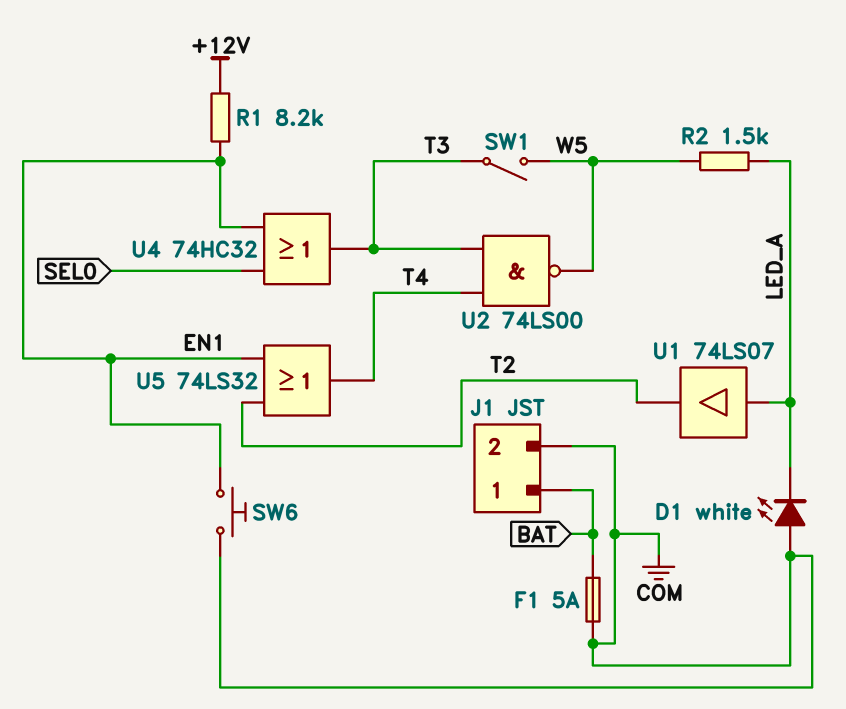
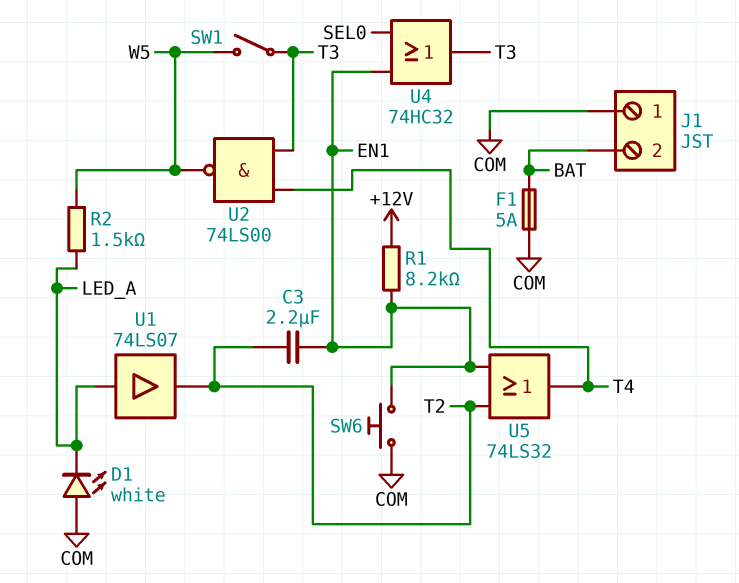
C3: none -> 2.2uF (EN1, T2)
J1 pin 1: BAT -> COM
J1 pin 2: COM -> BAT

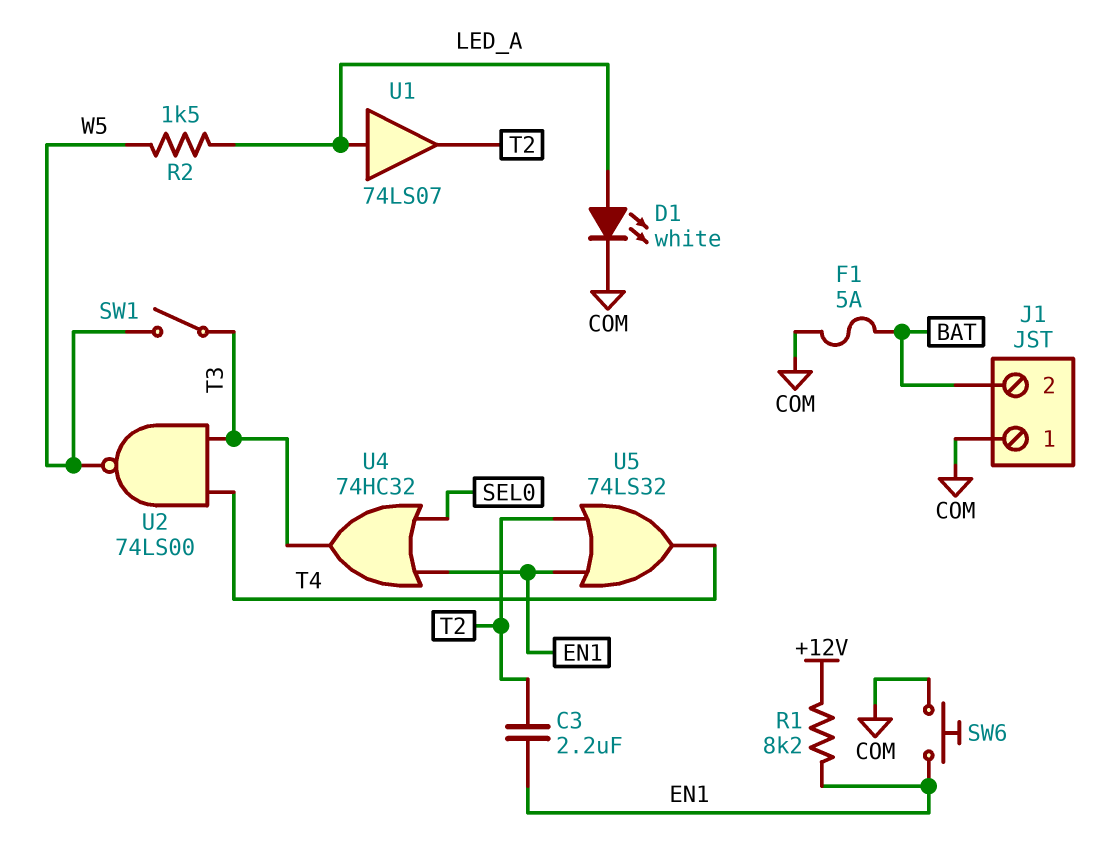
D1: LED white (A COM, K LED_A) -> LED white (A LED_A, K COM)

